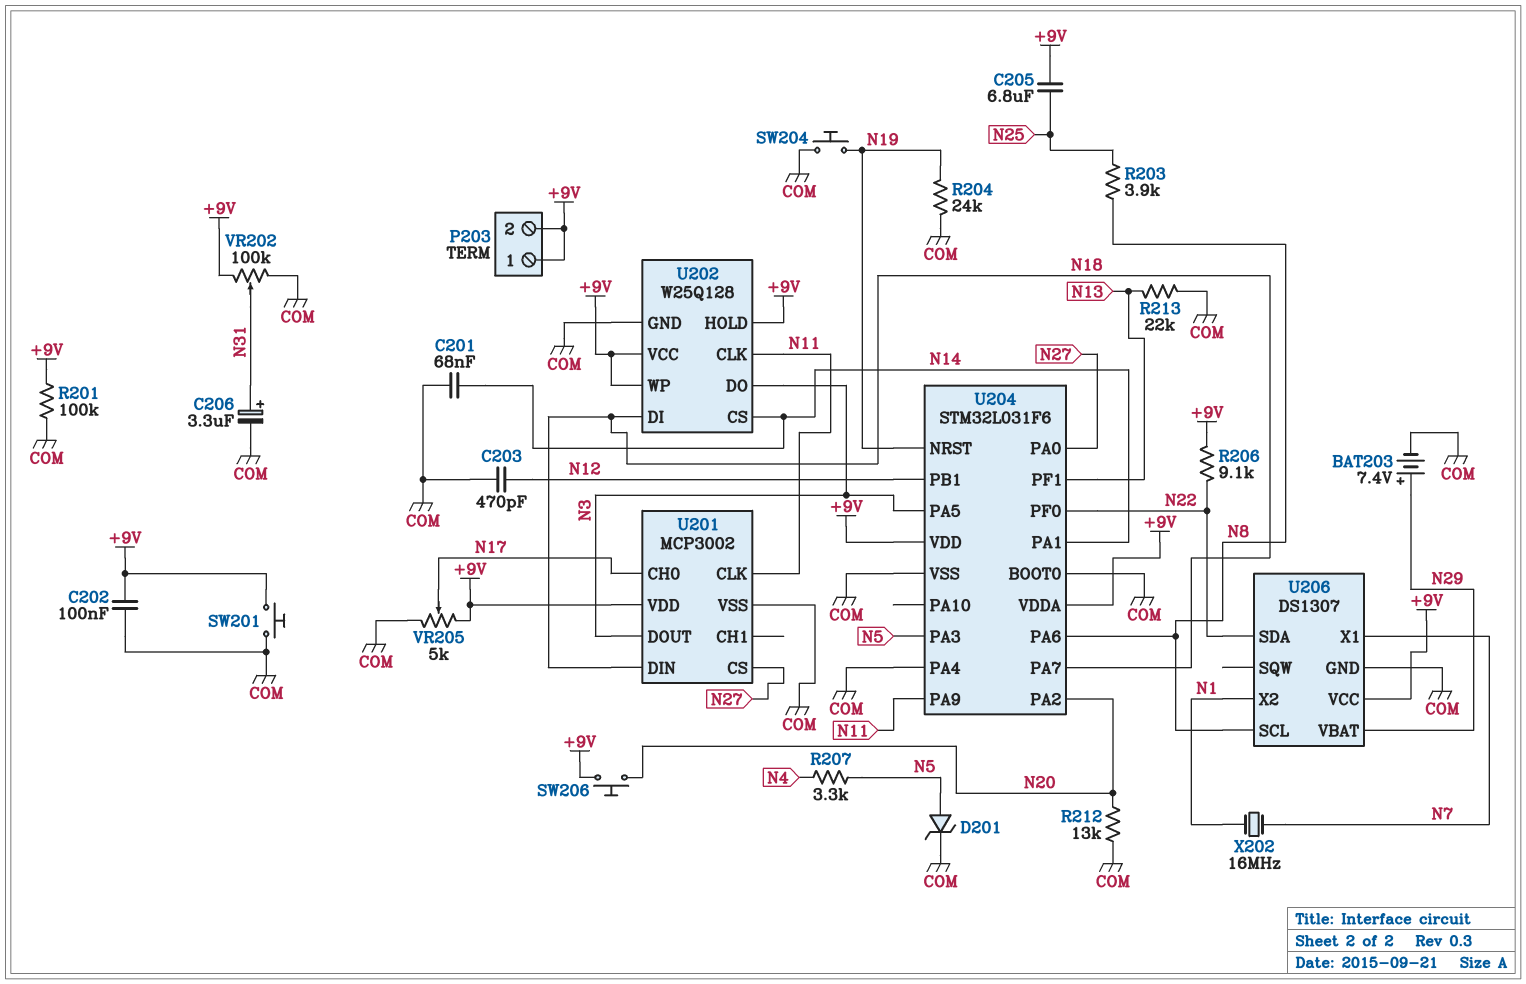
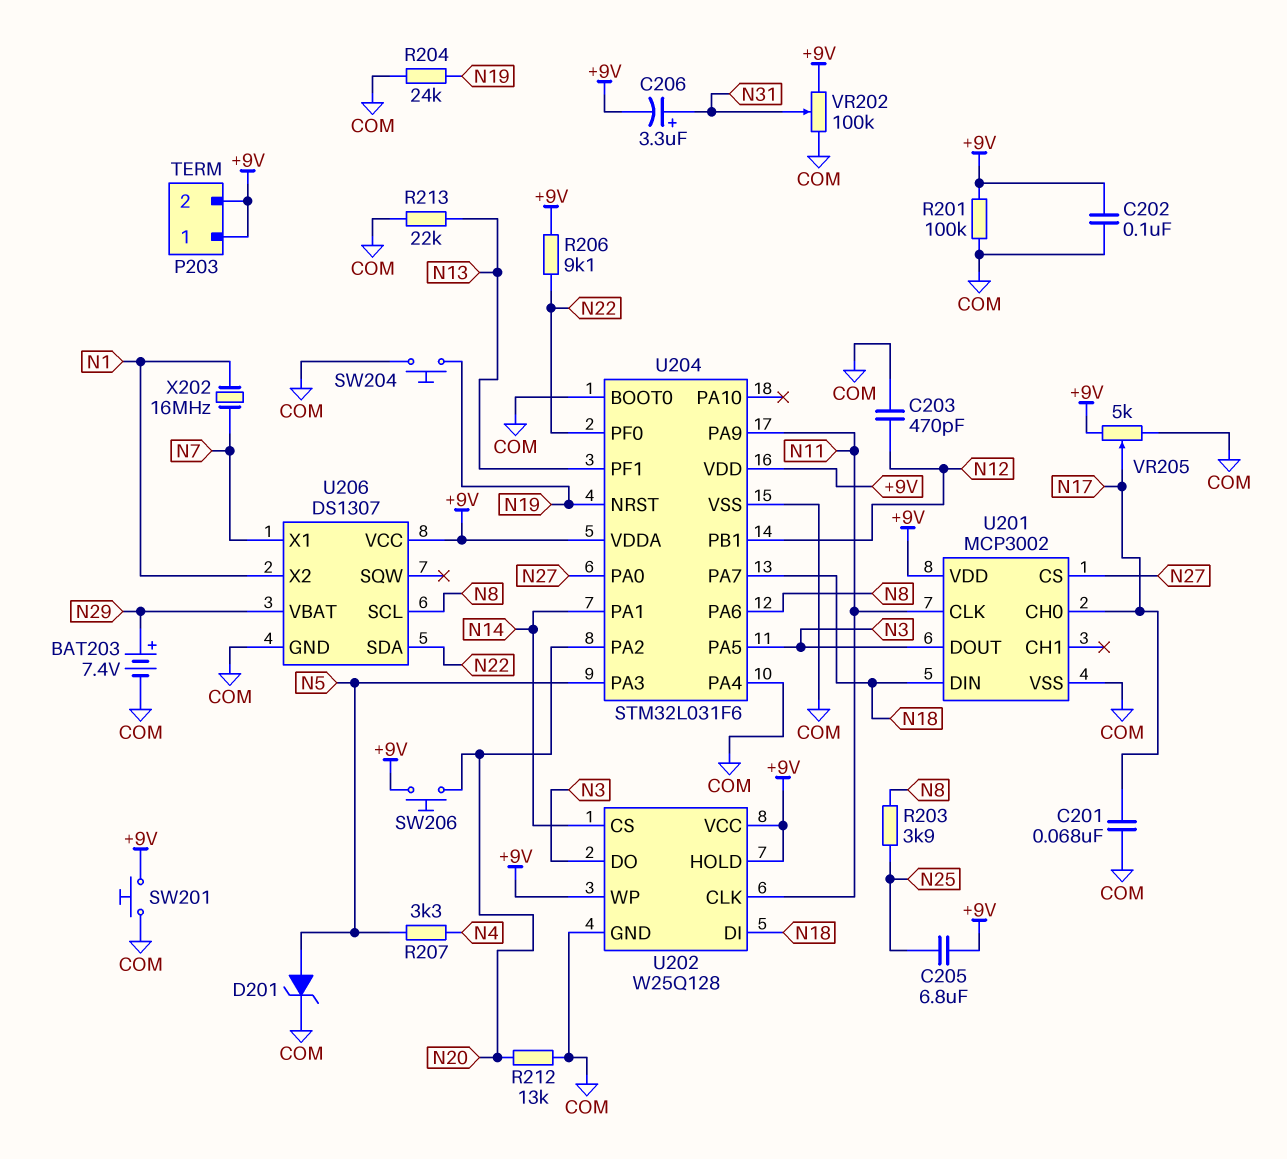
C201: 68nF (COM, N14) -> 68nF (COM, N17)
C206: 3.3uF (plus N31, minus COM) -> 3.3uF (plus N31, minus +9V)

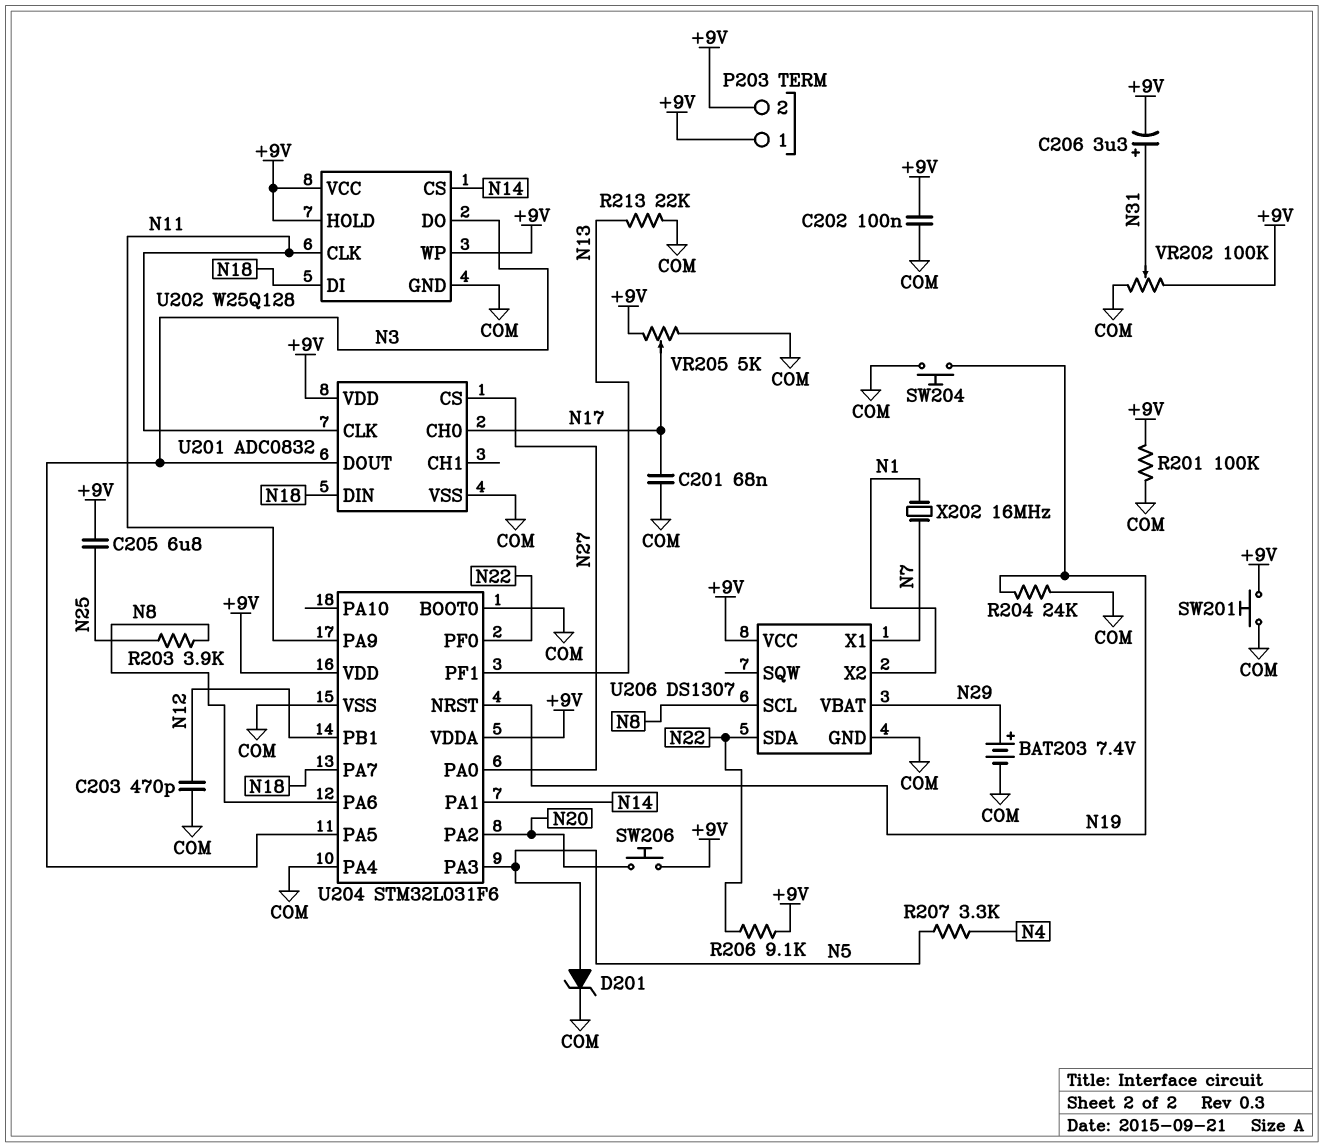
R212: 13k (COM, N20) -> none
U201: MCP3002 -> ADC0832

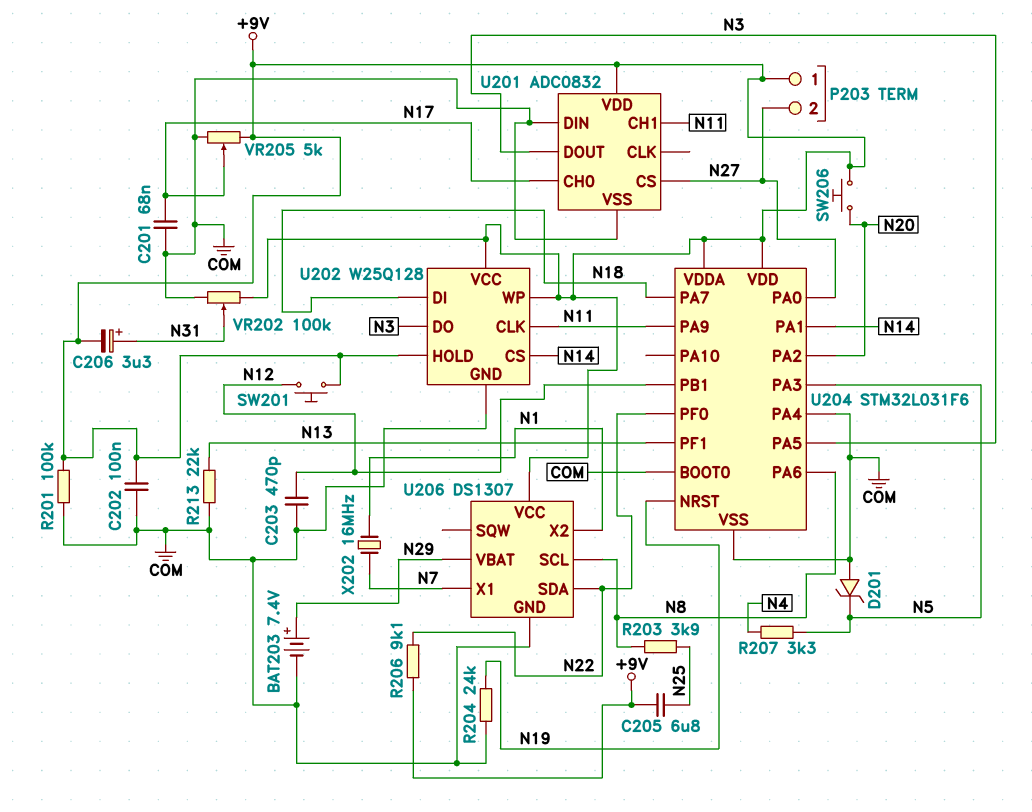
D201: zener (A N5, K COM) -> zener (A COM, K N5)
P203 pin 2: +9V -> N27
SW201: button (+9V, COM) -> button (+9V, N12)
SW204: button (COM, N19) -> none
U201 pin CH1: none -> N11
U201 pin CLK: N11 -> none
U201 pin DIN: N18 -> COM

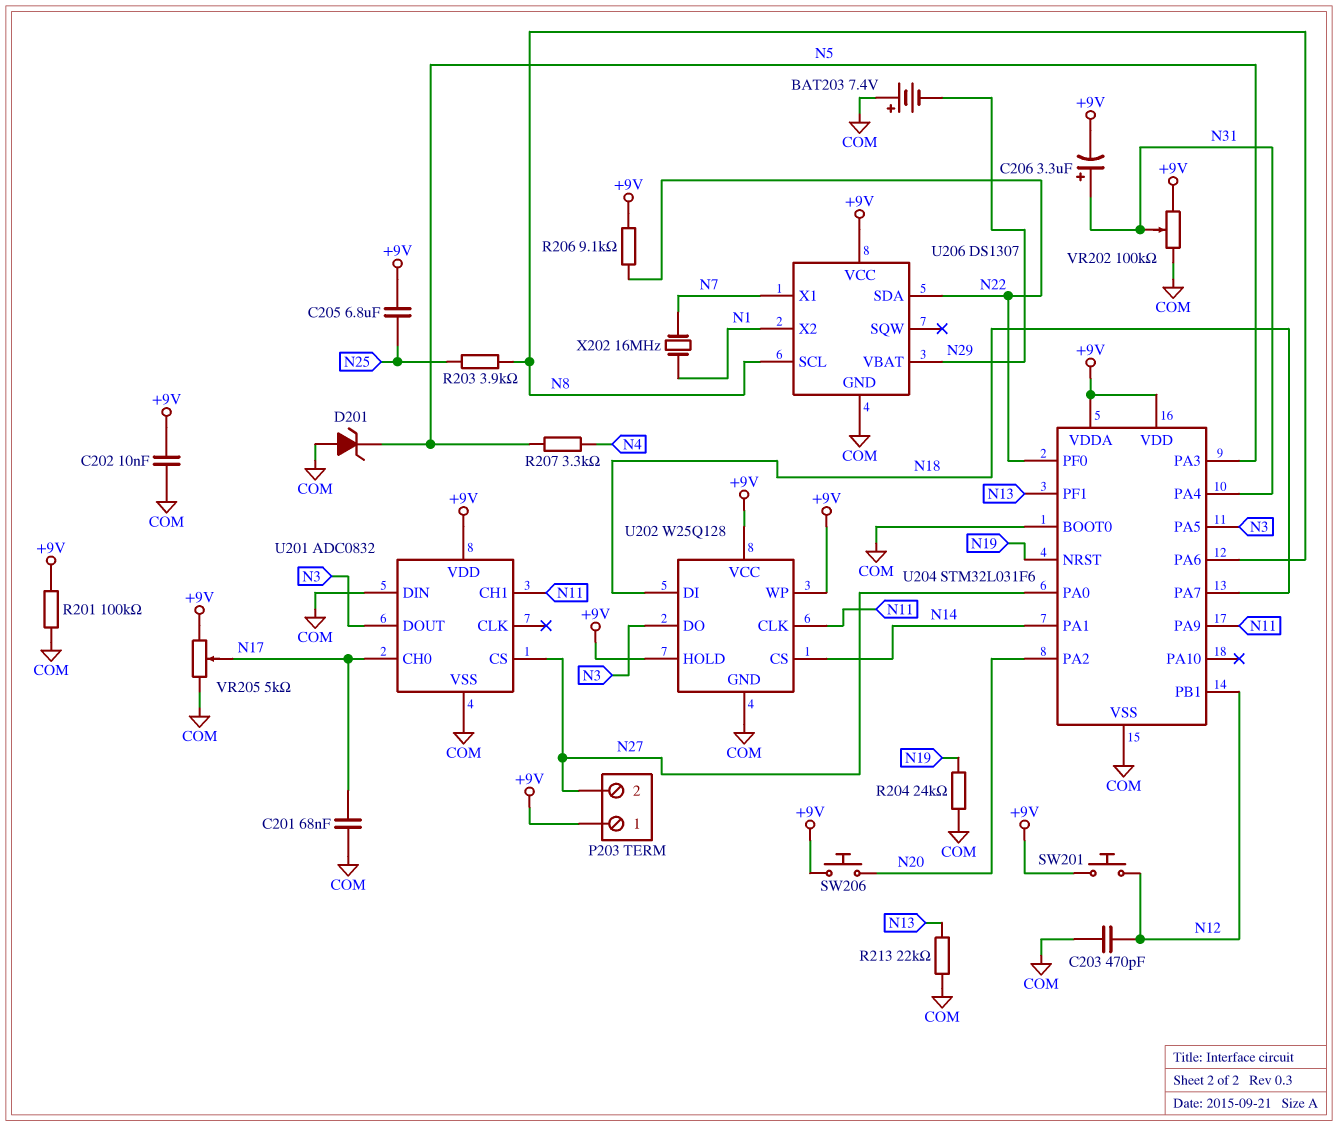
BAT203: 7.4V (plus N29, minus COM) -> 7.4V (plus COM, minus N29)
C202: 100nF (+9V, COM) -> 10nF (+9V, COM)
U204 pin PA4: COM -> N31

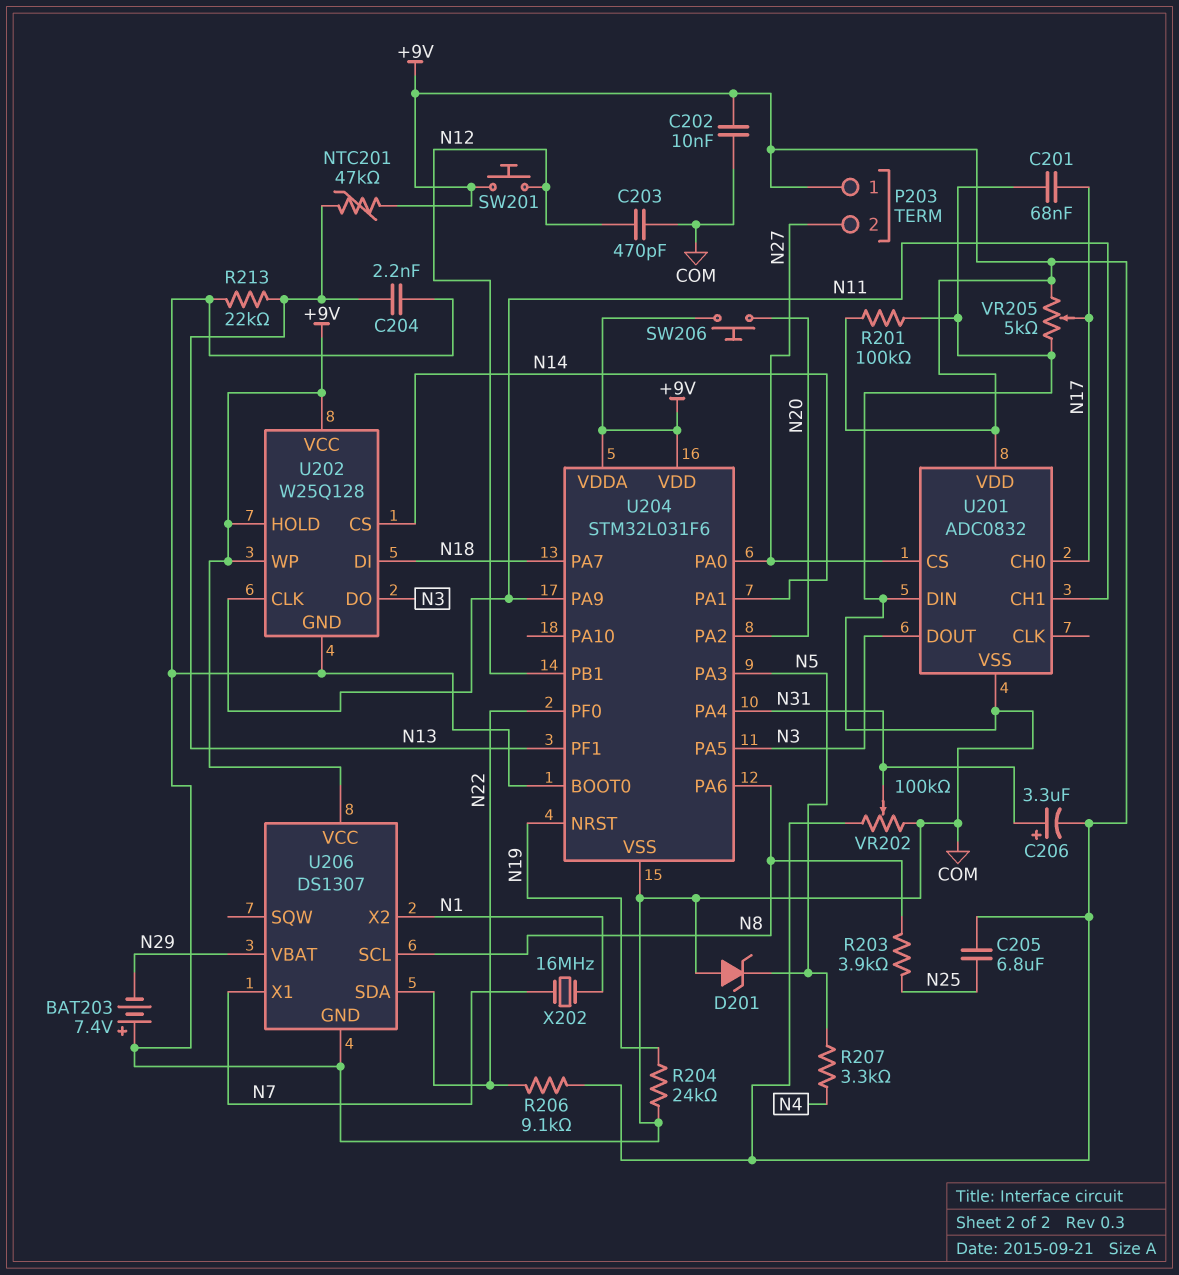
C204: none -> 2.2nF (COM, N13)
NTC201: none -> 47k (+9V, N13)

